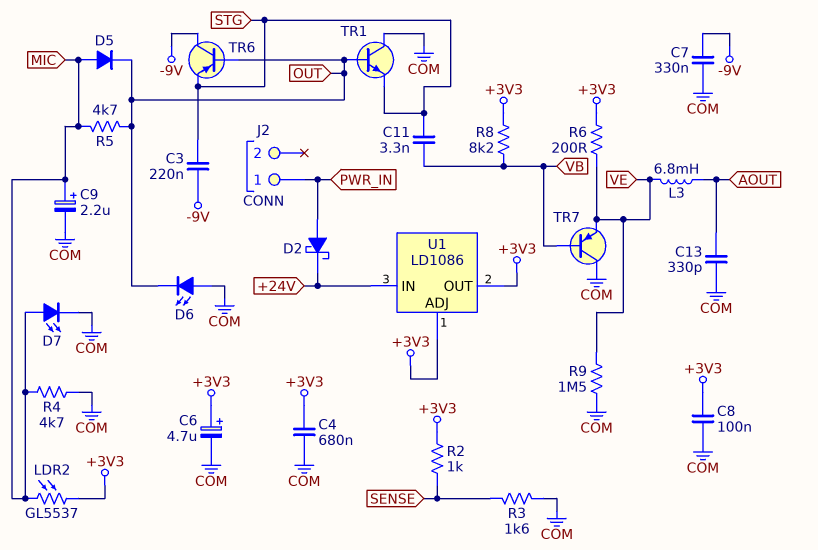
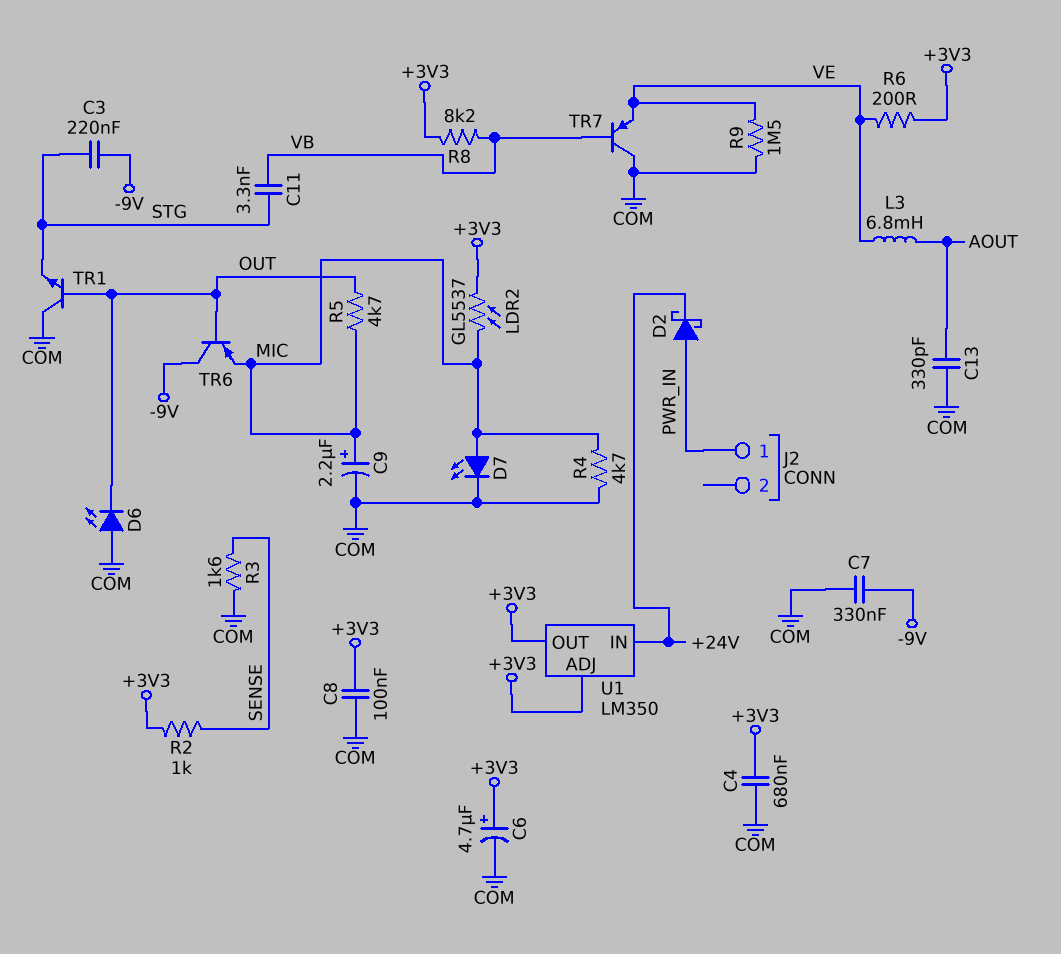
D5: diode (A MIC, K OUT) -> none
TR6: PNP (B OUT, C -9V, E STG) -> PNP (B OUT, C -9V, E MIC)
U1: LD1086 -> LM350

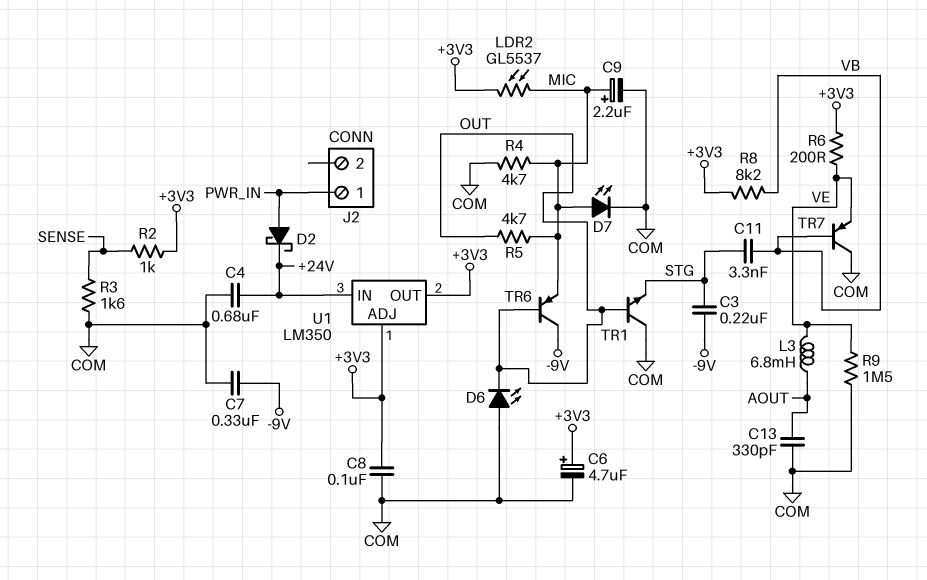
C4: 680nF (+3V3, COM) -> 680nF (+24V, COM)

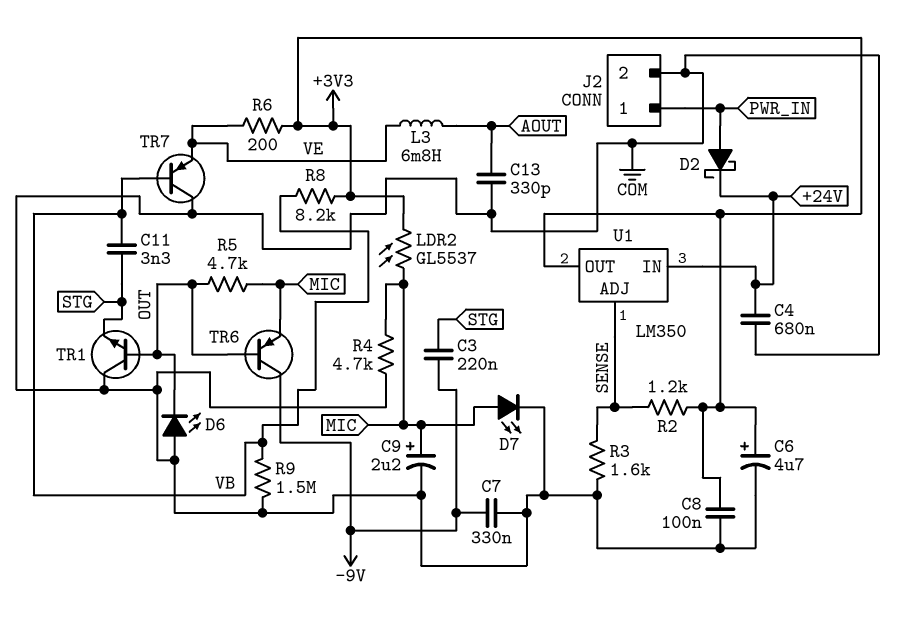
J2 pin 2: none -> COM
R2: 1k (+3V3, SENSE) -> 1.2k (+3V3, SENSE)
R9: 1.5M (COM, VE) -> 1.5M (COM, VB)
U1 pin ADJ: +3V3 -> SENSE

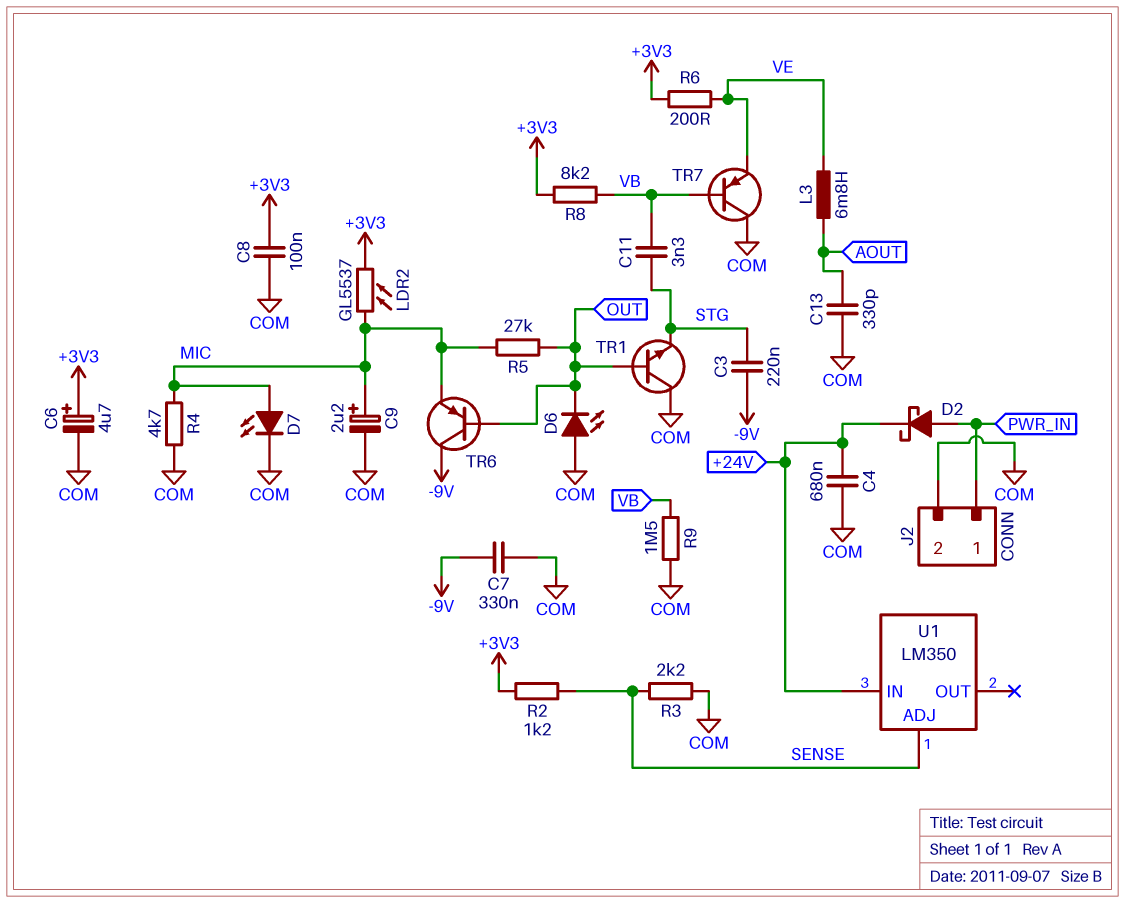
R3: 1.6k (COM, SENSE) -> 2.2k (COM, SENSE)
R5: 4.7k (MIC, OUT) -> 27k (MIC, OUT)
U1 pin OUT: +3V3 -> none

